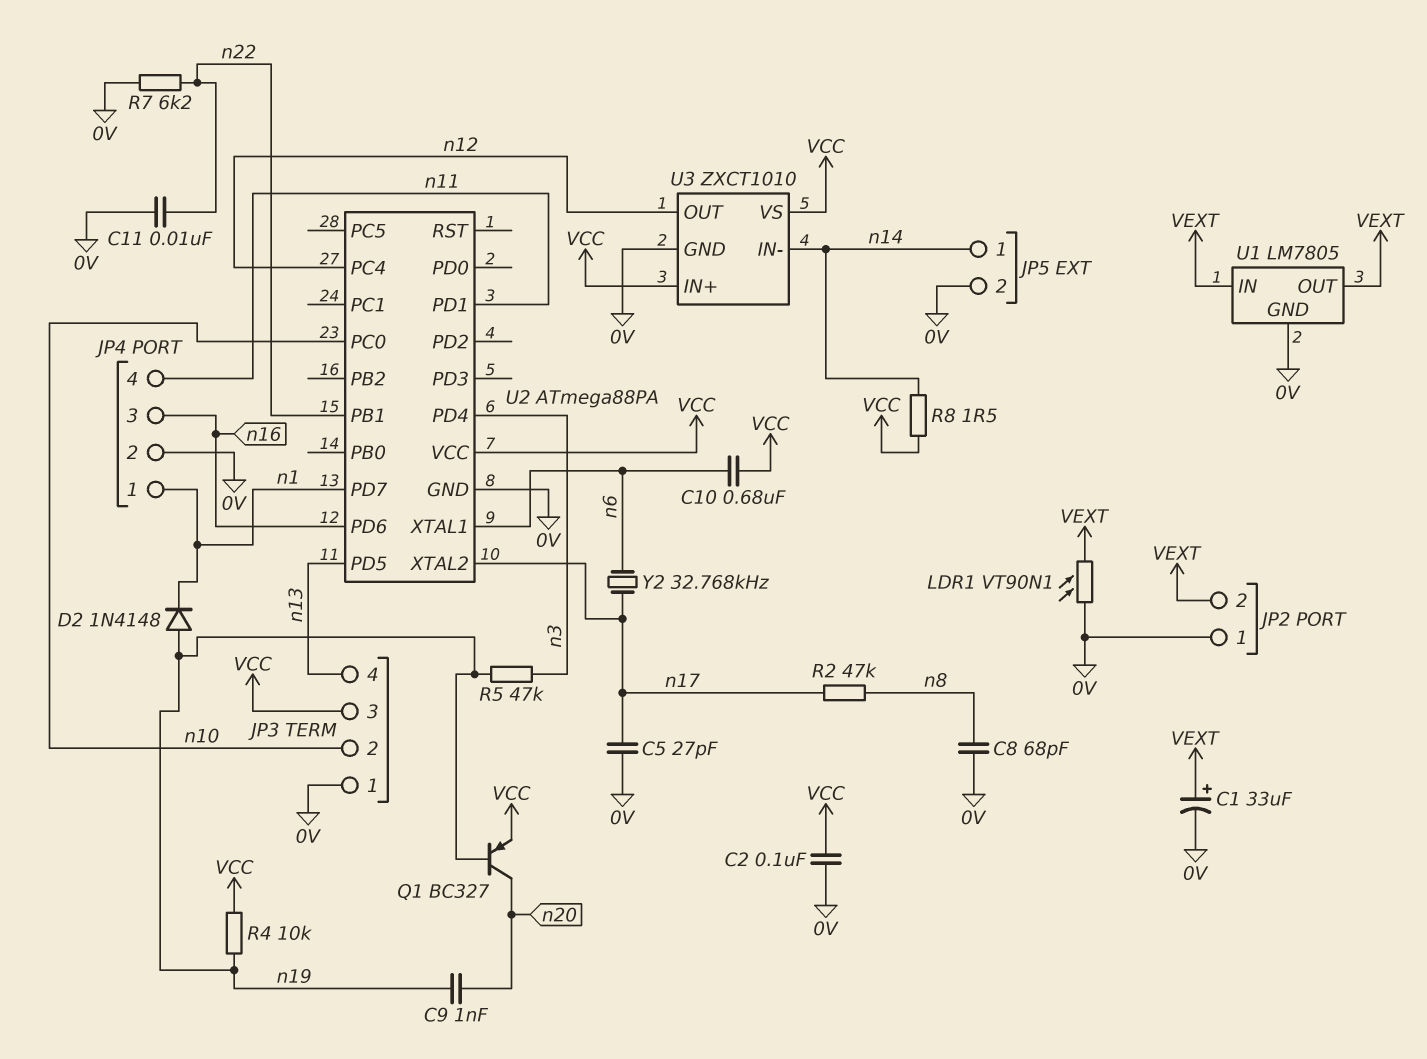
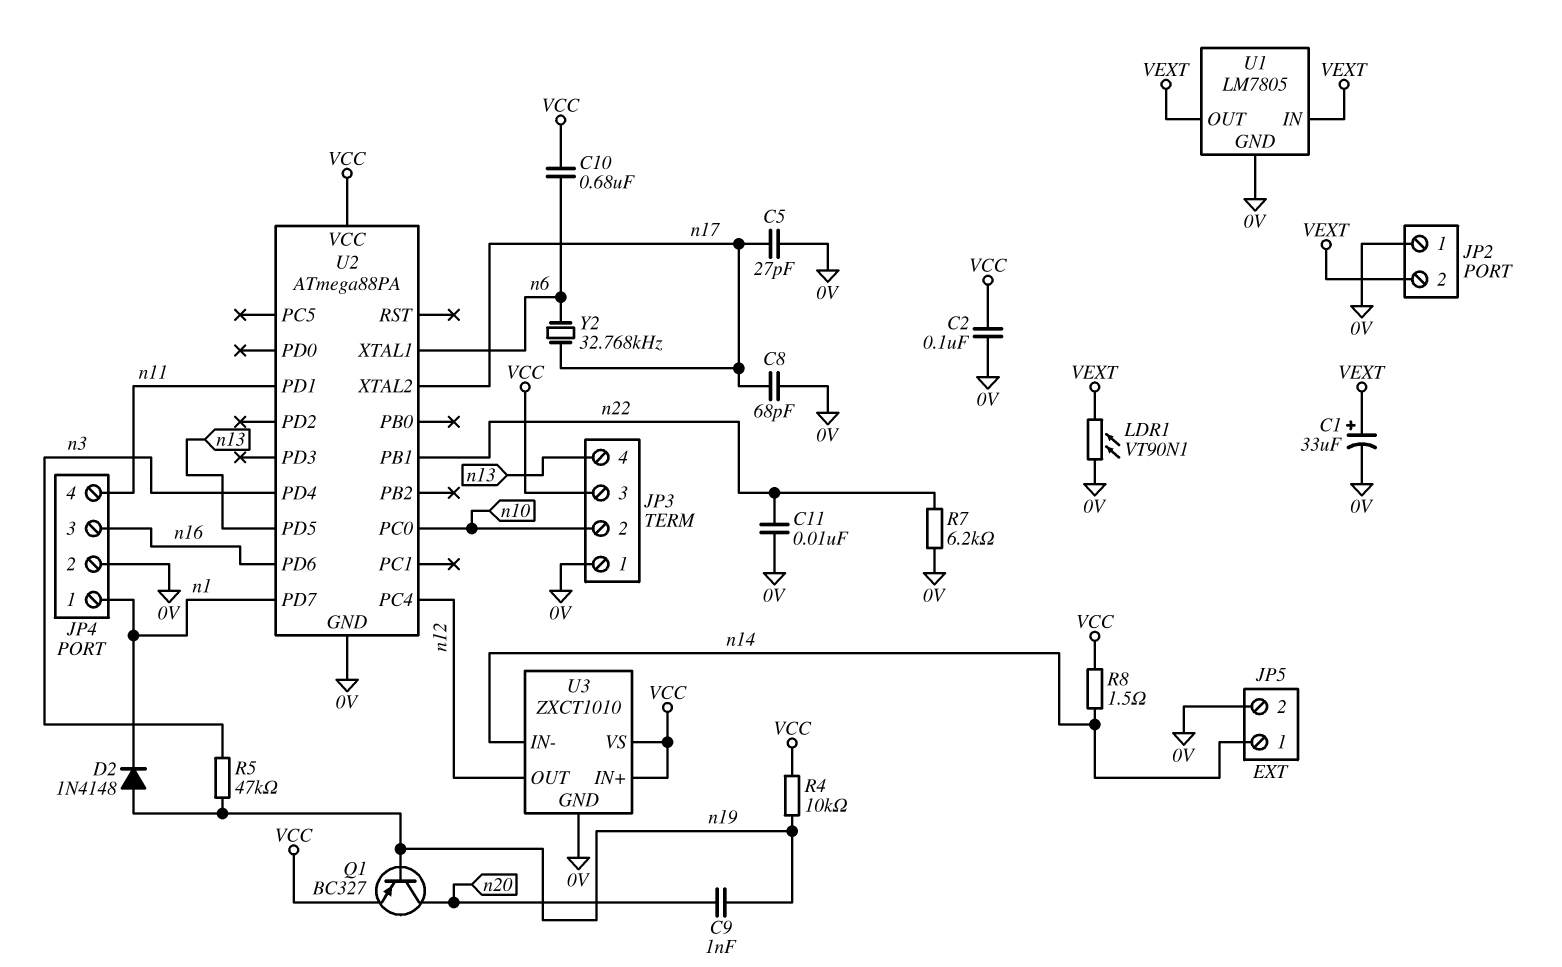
C8: 68pF (0V, n8) -> 68pF (0V, n17)
R2: 47k (n8, n17) -> none

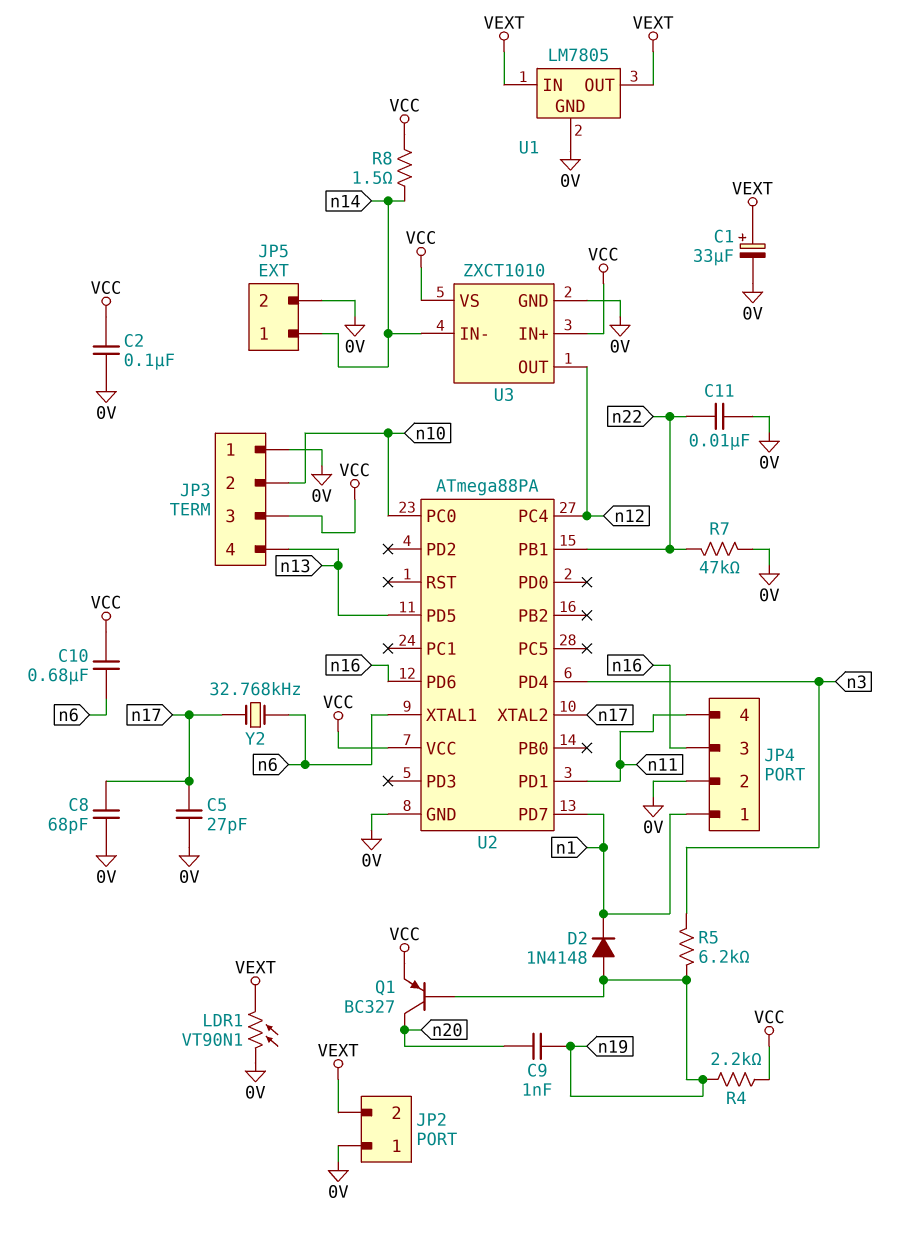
R4: 10k (VCC, n19) -> 2.2k (VCC, n19)
R5: 47k (n3, n19) -> 6.2k (n3, n19)
R7: 6.2k (0V, n22) -> 47k (0V, n22)

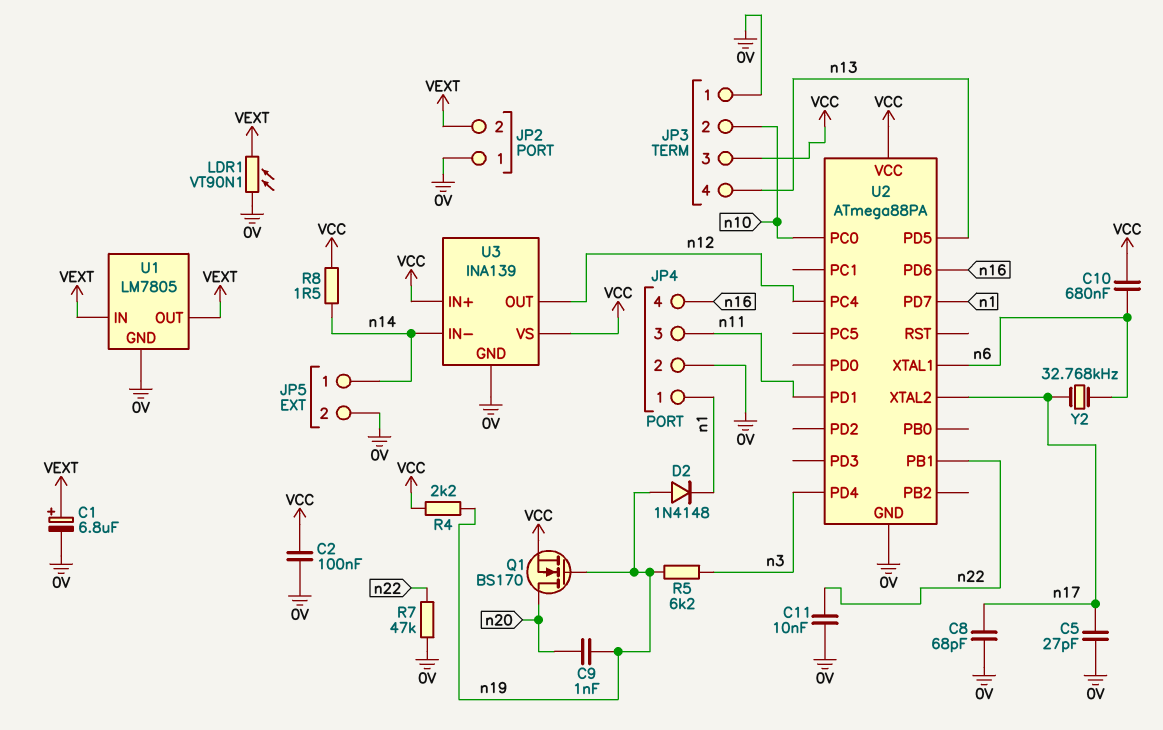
C1: 33uF (plus VEXT, minus 0V) -> 6.8uF (plus VEXT, minus 0V)
JP4 pin 3: n16 -> n11
JP4 pin 4: n11 -> n16
Q1: PNP BC327 (B n19, C n20, E VCC) -> NMOS BS170 (G n19, D n20, S VCC)
U3: ZXCT1010 -> INA139

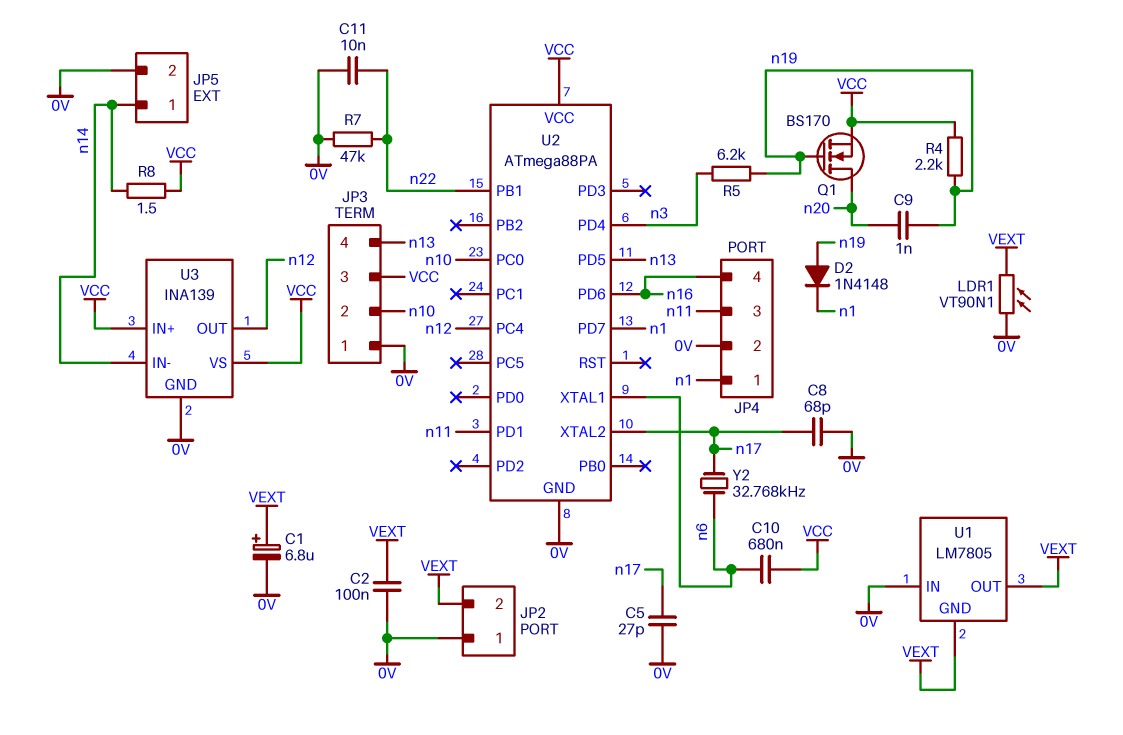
C2: 100nF (0V, VCC) -> 100nF (0V, VEXT)
U1 pin GND: 0V -> VEXT
U1 pin IN: VEXT -> 0V

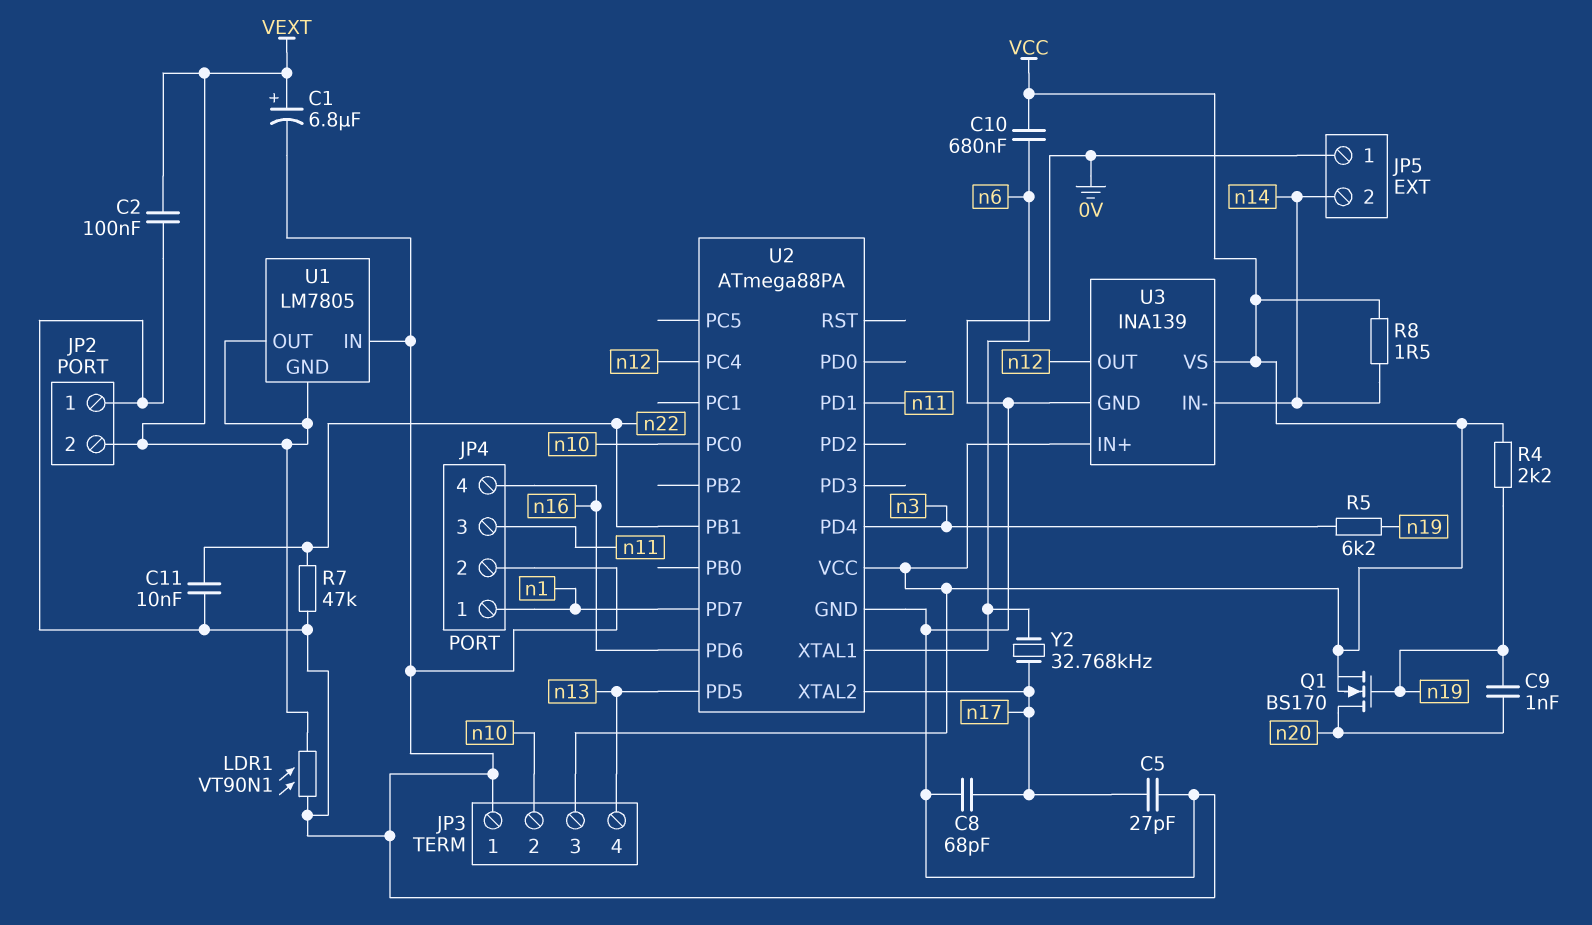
D2: diode 1N4148 (A n19, K n1) -> none
JP5 pin 1: n14 -> 0V
JP5 pin 2: 0V -> n14

